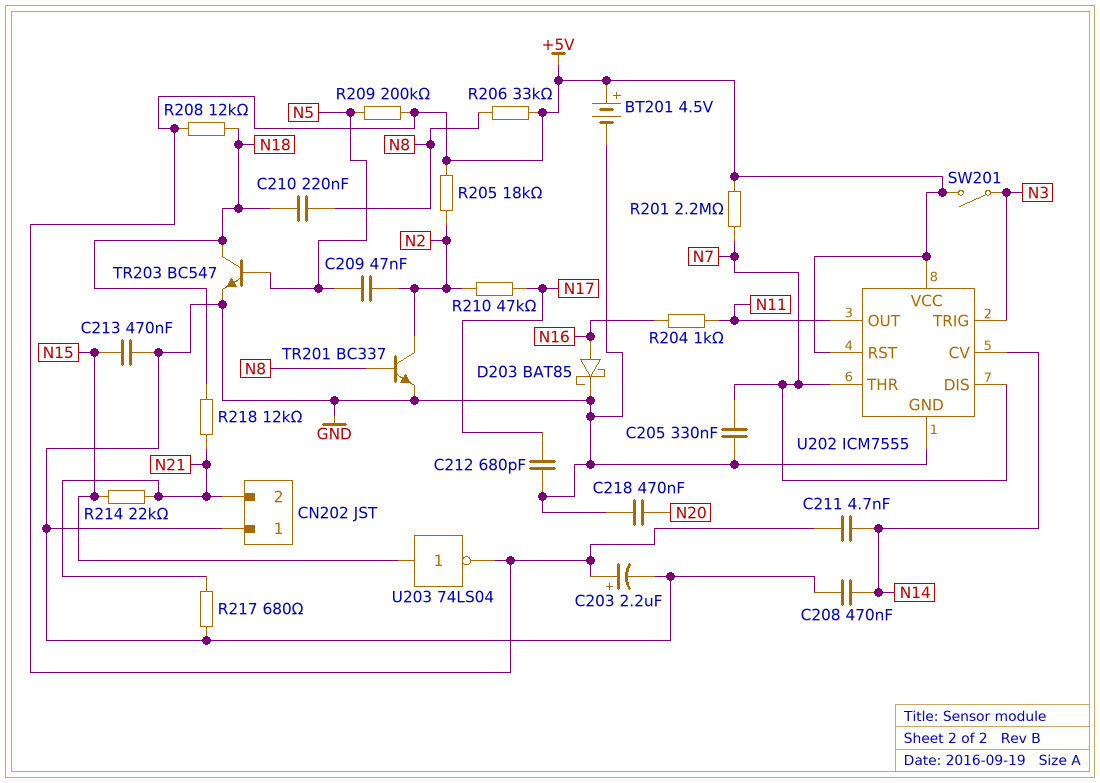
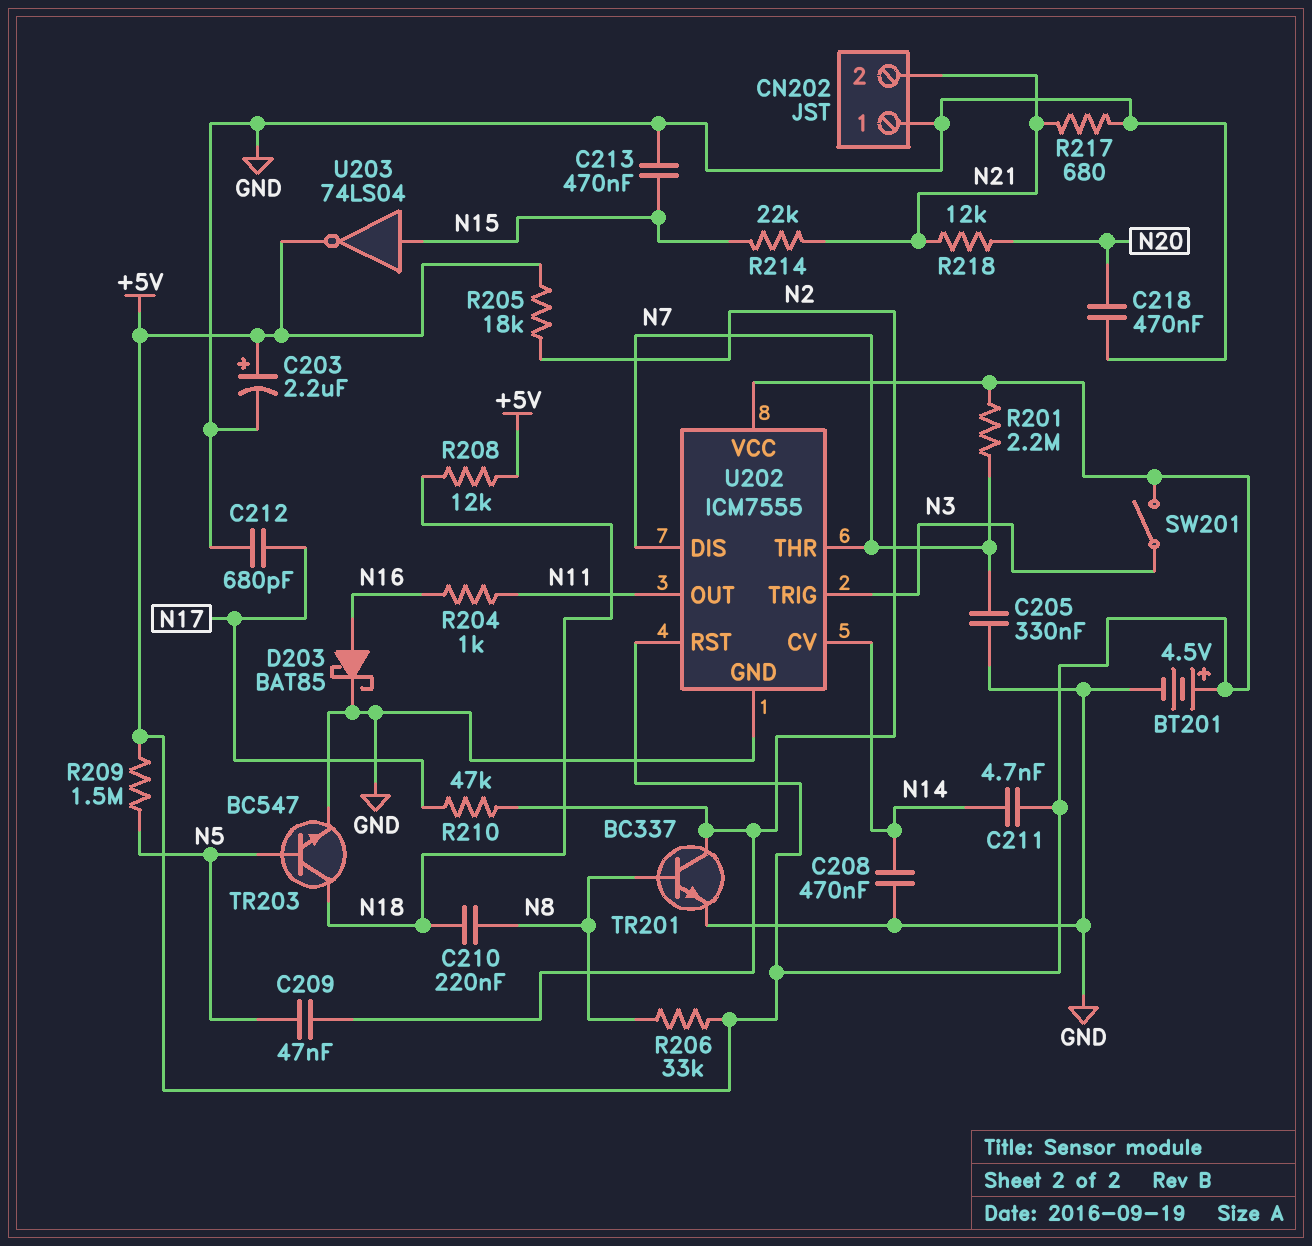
R209: 200k (+5V, N5) -> 1.5M (+5V, N5)
R218: 12k (N18, N21) -> 12k (N20, N21)

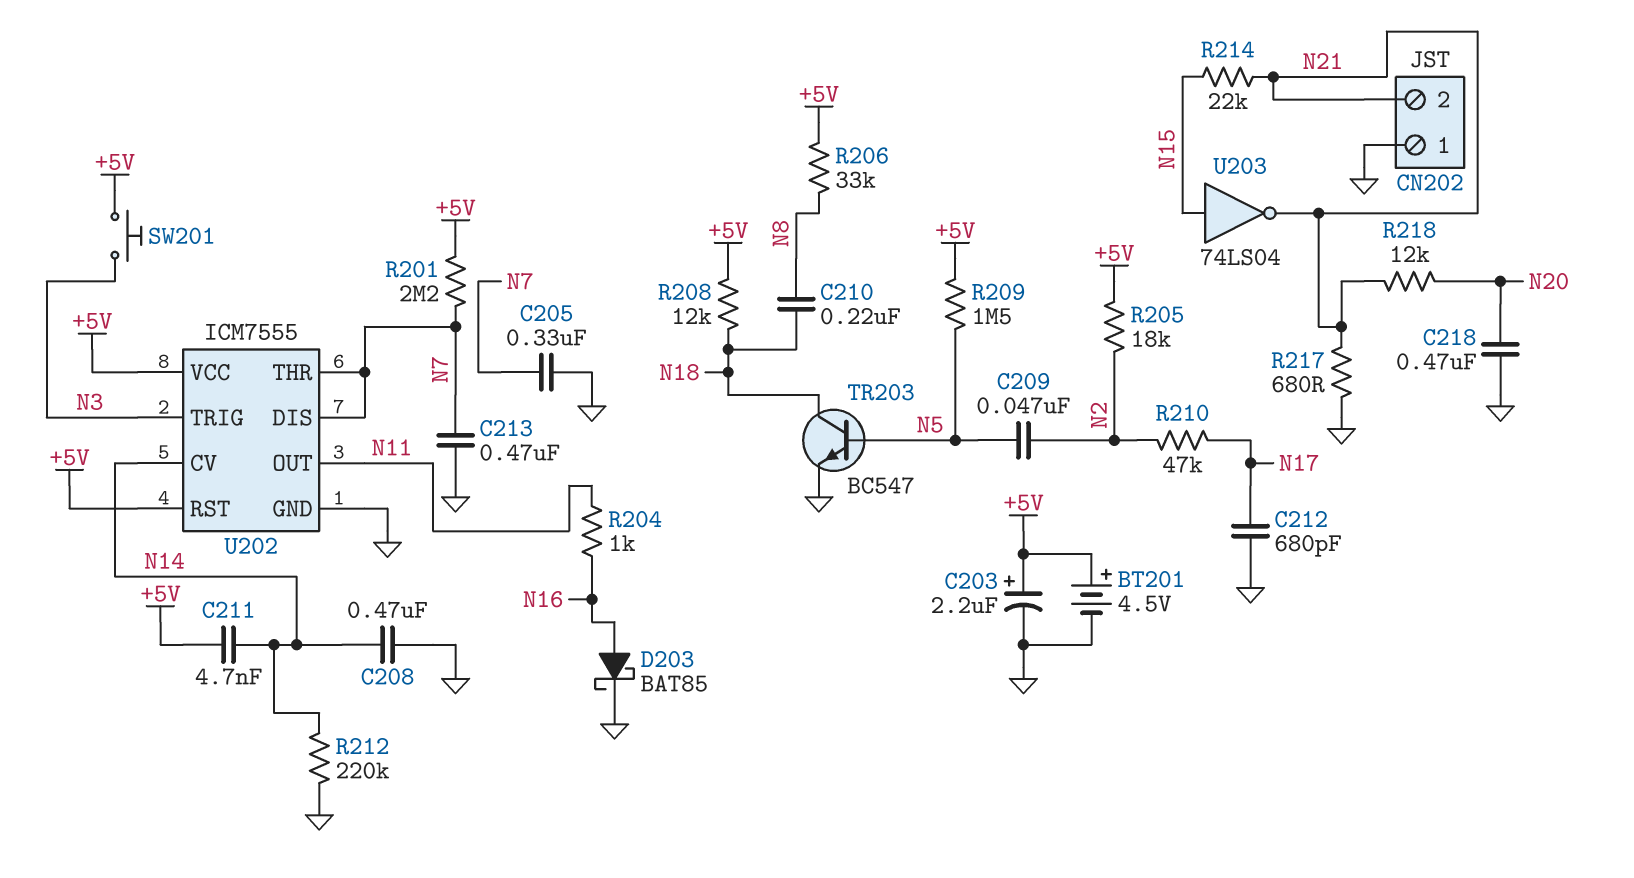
C213: 470nF (GND, N15) -> 470nF (GND, N7)
R212: none -> 220k (GND, N14)
SW201: switch (+5V, N3) -> button (+5V, N3)
TR201: NPN BC337 (B N8, C N2, E GND) -> none
U203: NOT 74LS04 (in N15, out +5V) -> NOT 74LS04 (in N15, out N21)

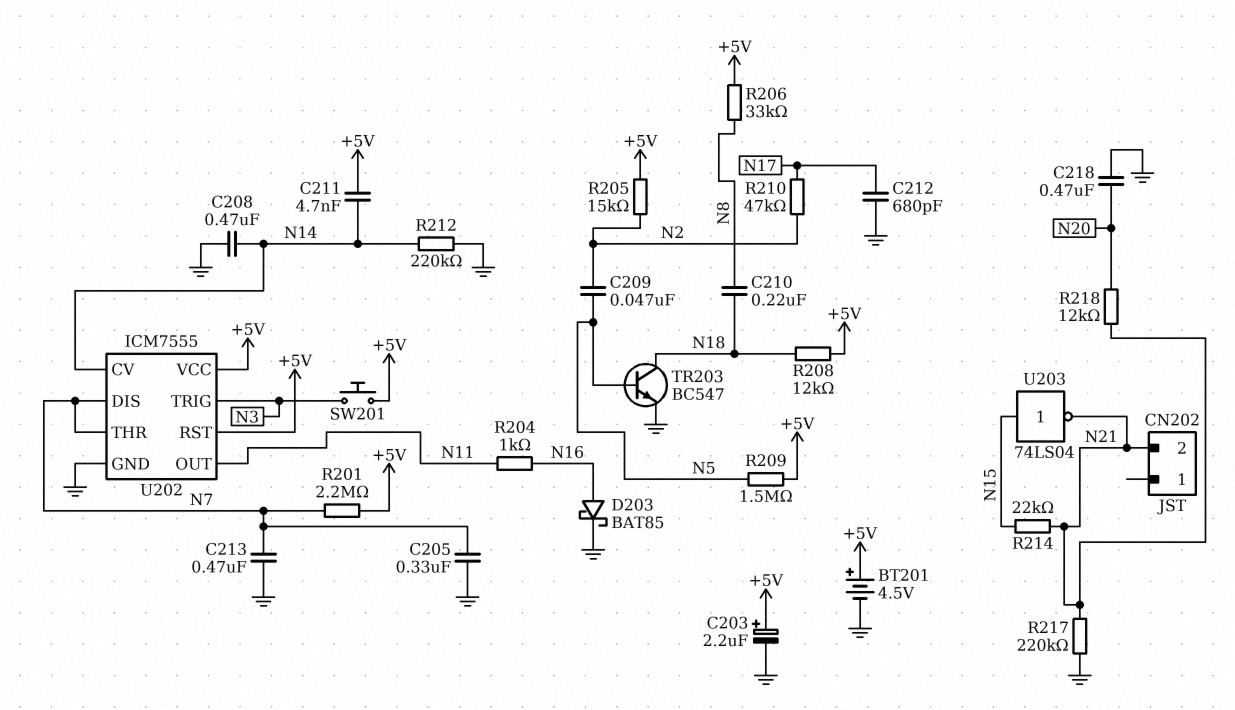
CN202 pin 1: GND -> none
R205: 18k (+5V, N2) -> 15k (+5V, N2)
R217: 680 (GND, N21) -> 220k (GND, N21)

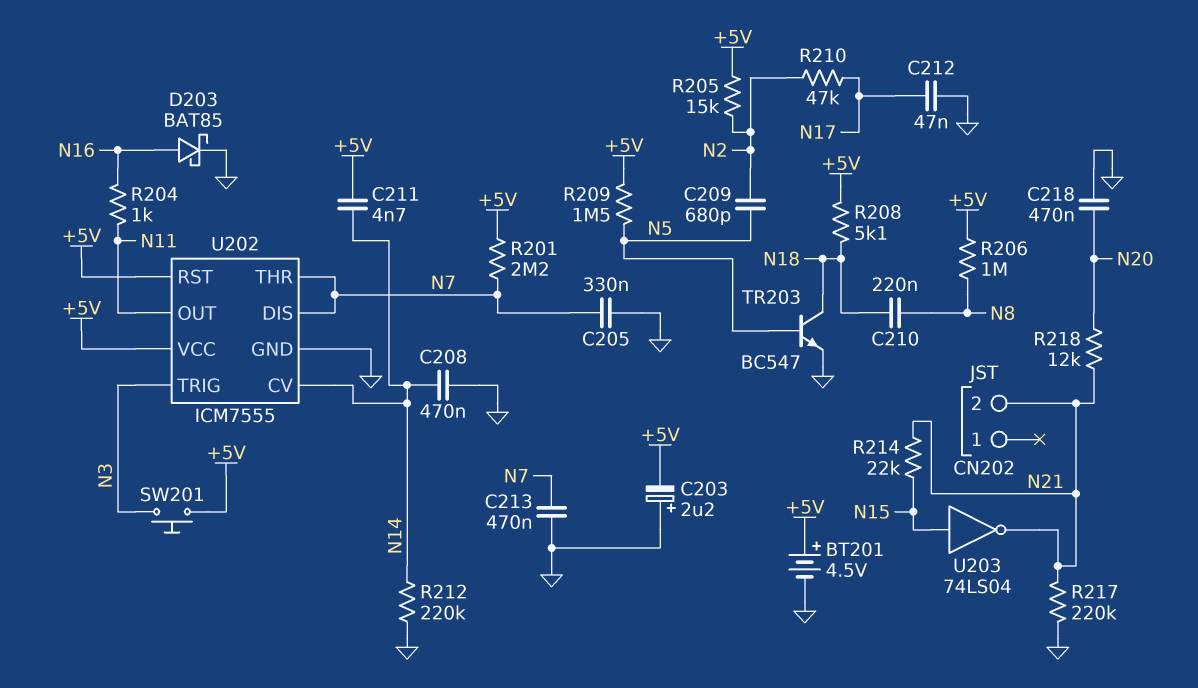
C203: 2.2uF (plus +5V, minus GND) -> 2.2uF (plus GND, minus +5V)
C209: 47nF (N2, N5) -> 680pF (N2, N5)
C212: 680pF (GND, N17) -> 47nF (GND, N17)
R206: 33k (+5V, N8) -> 1M (+5V, N8)
R208: 12k (+5V, N18) -> 5.1k (+5V, N18)

